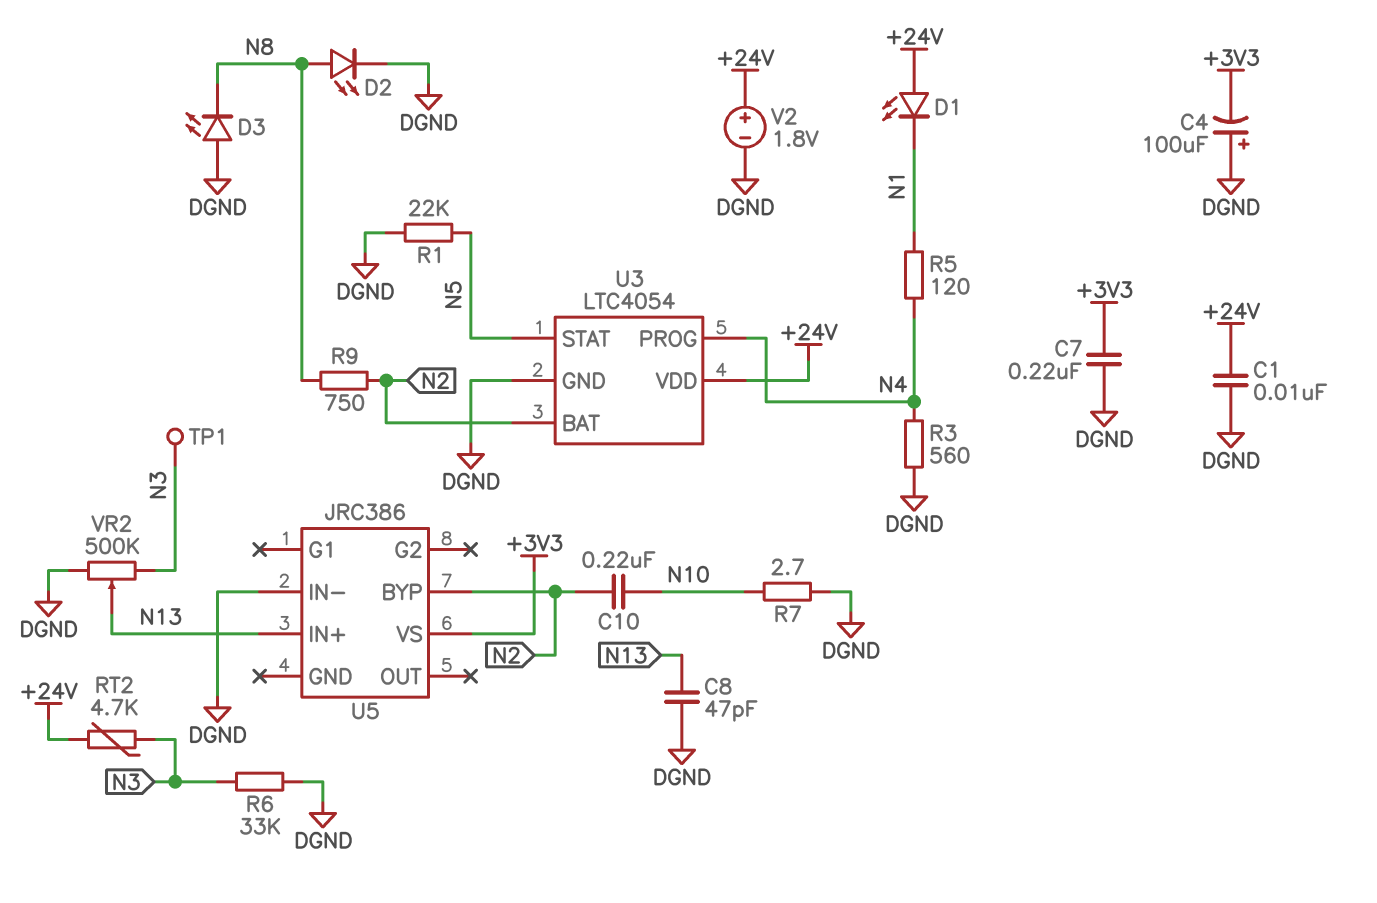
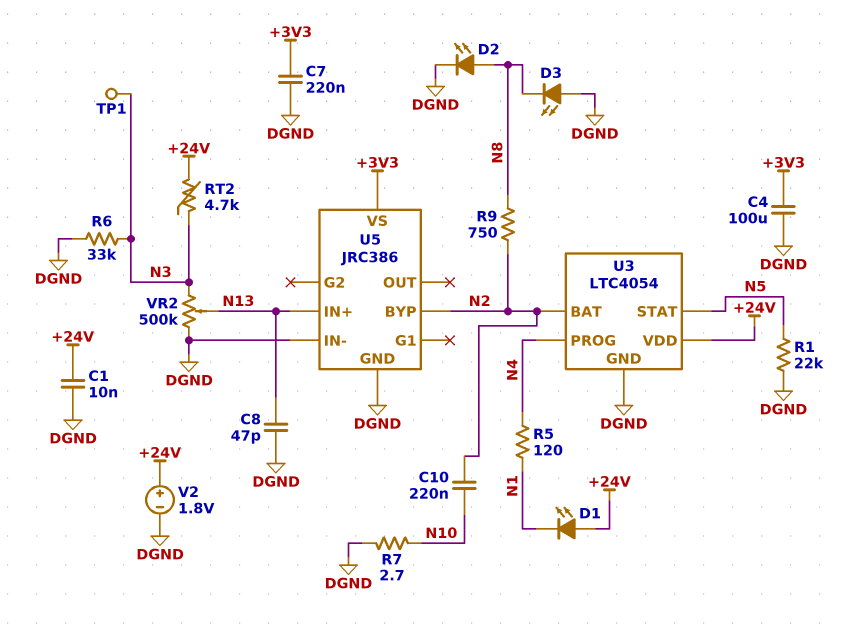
C4: 100uF (plus DGND, minus +3V3) -> 100uF (+3V3, DGND)
R3: 560 (DGND, N4) -> none
U5 pin GND: none -> DGND

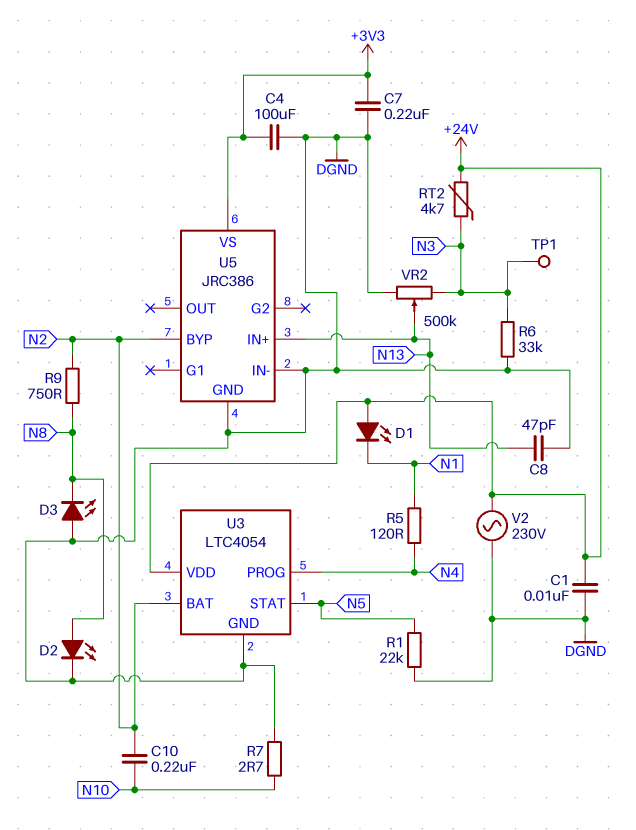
V2: 1.8V (plus +24V, minus DGND) -> AC 230V (+24V, DGND)

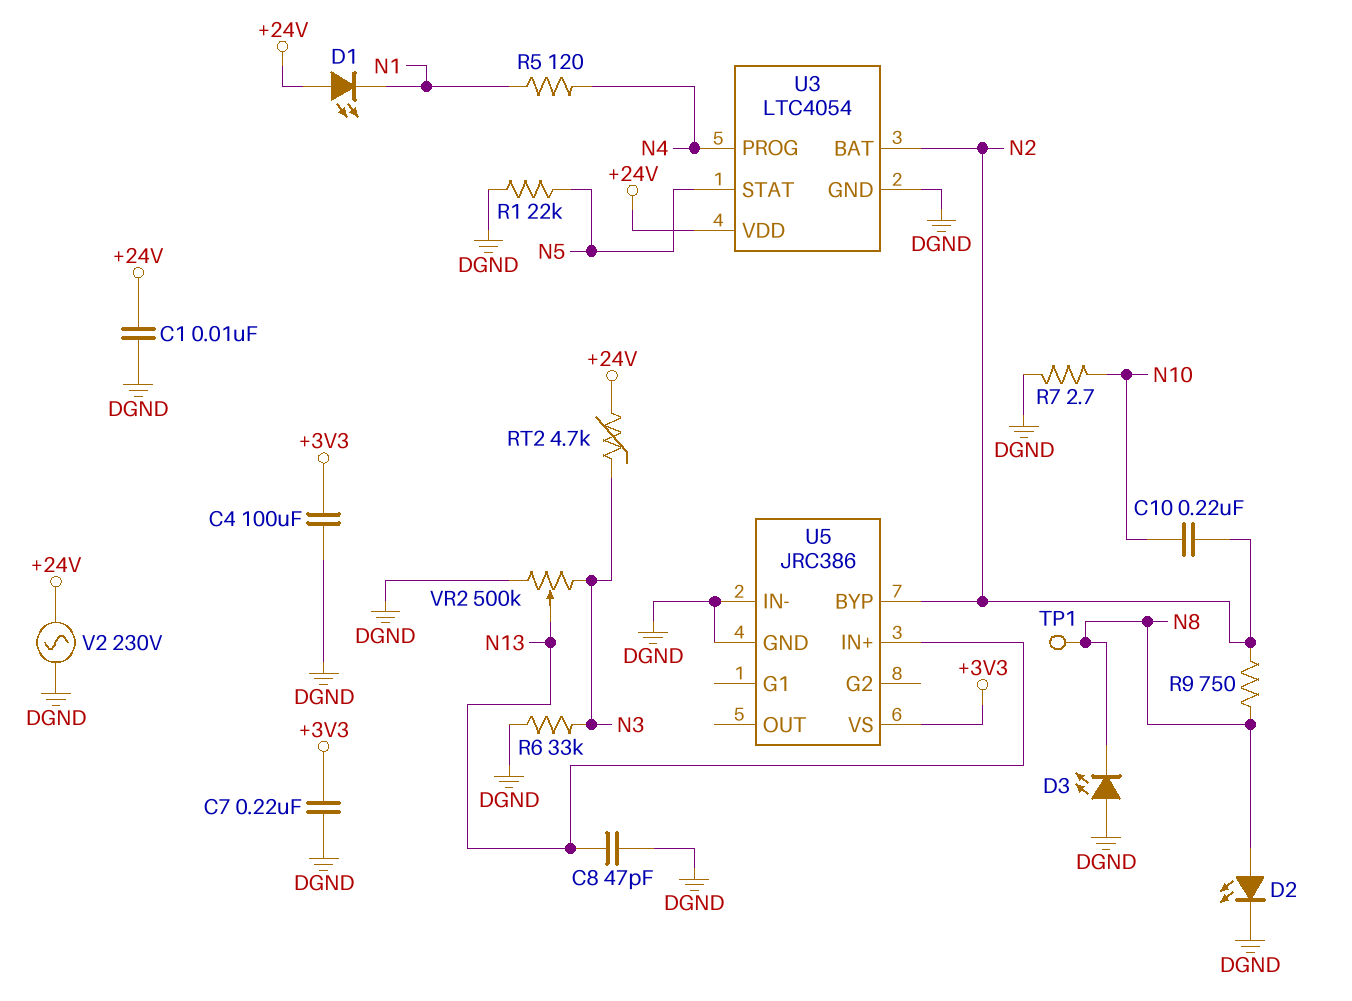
TP1: test point (N3) -> test point (N8)

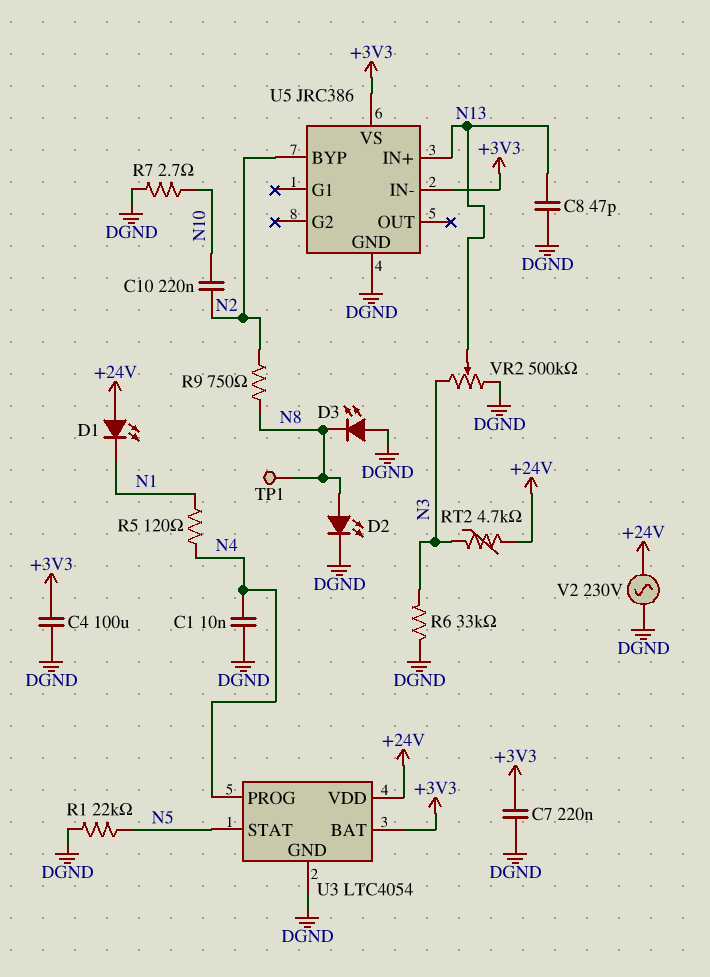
C1: 10nF (+24V, DGND) -> 10nF (DGND, N4)
U3 pin BAT: N2 -> +3V3
U5 pin IN-: DGND -> +3V3

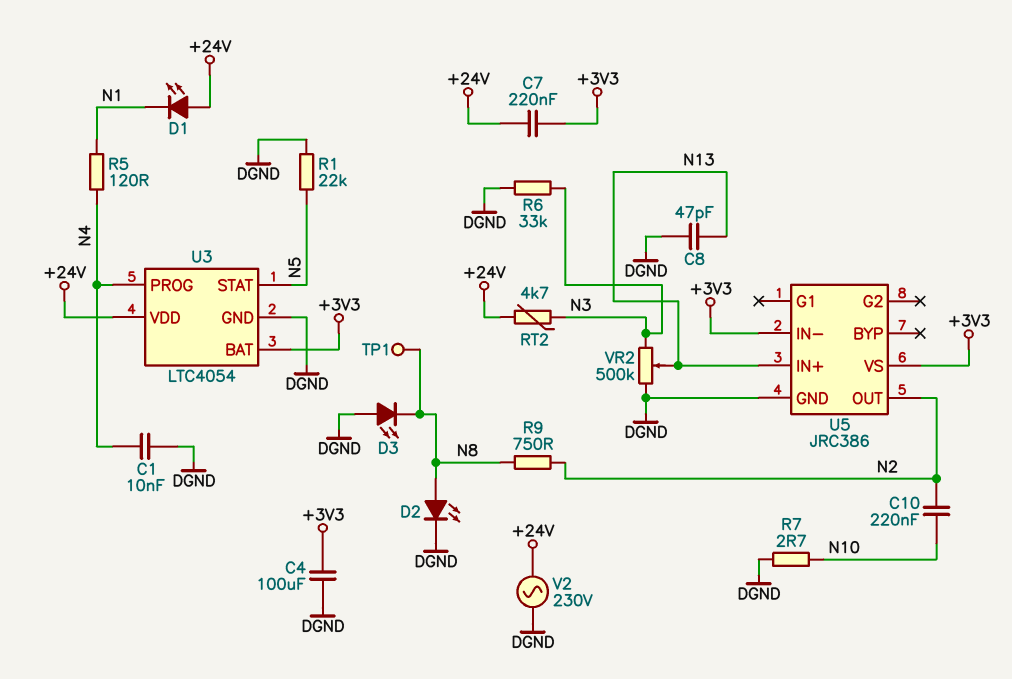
C7: 220nF (+3V3, DGND) -> 220nF (+3V3, +24V)
U5 pin BYP: N2 -> none
U5 pin OUT: none -> N2

